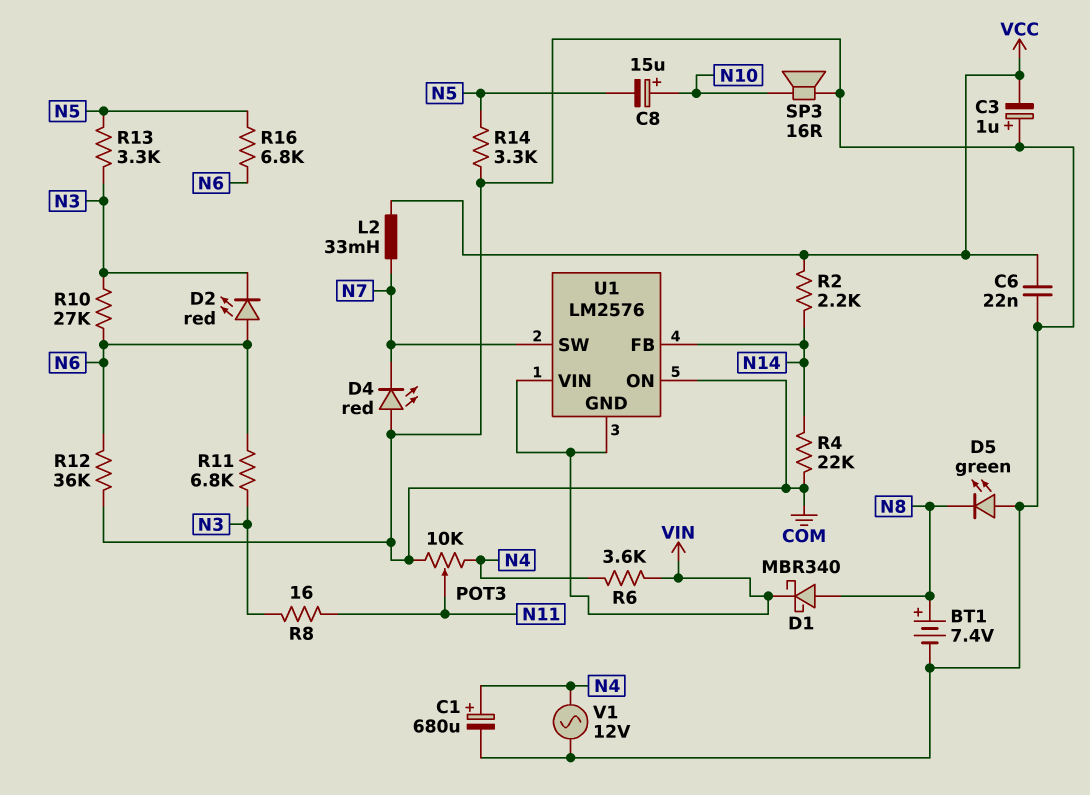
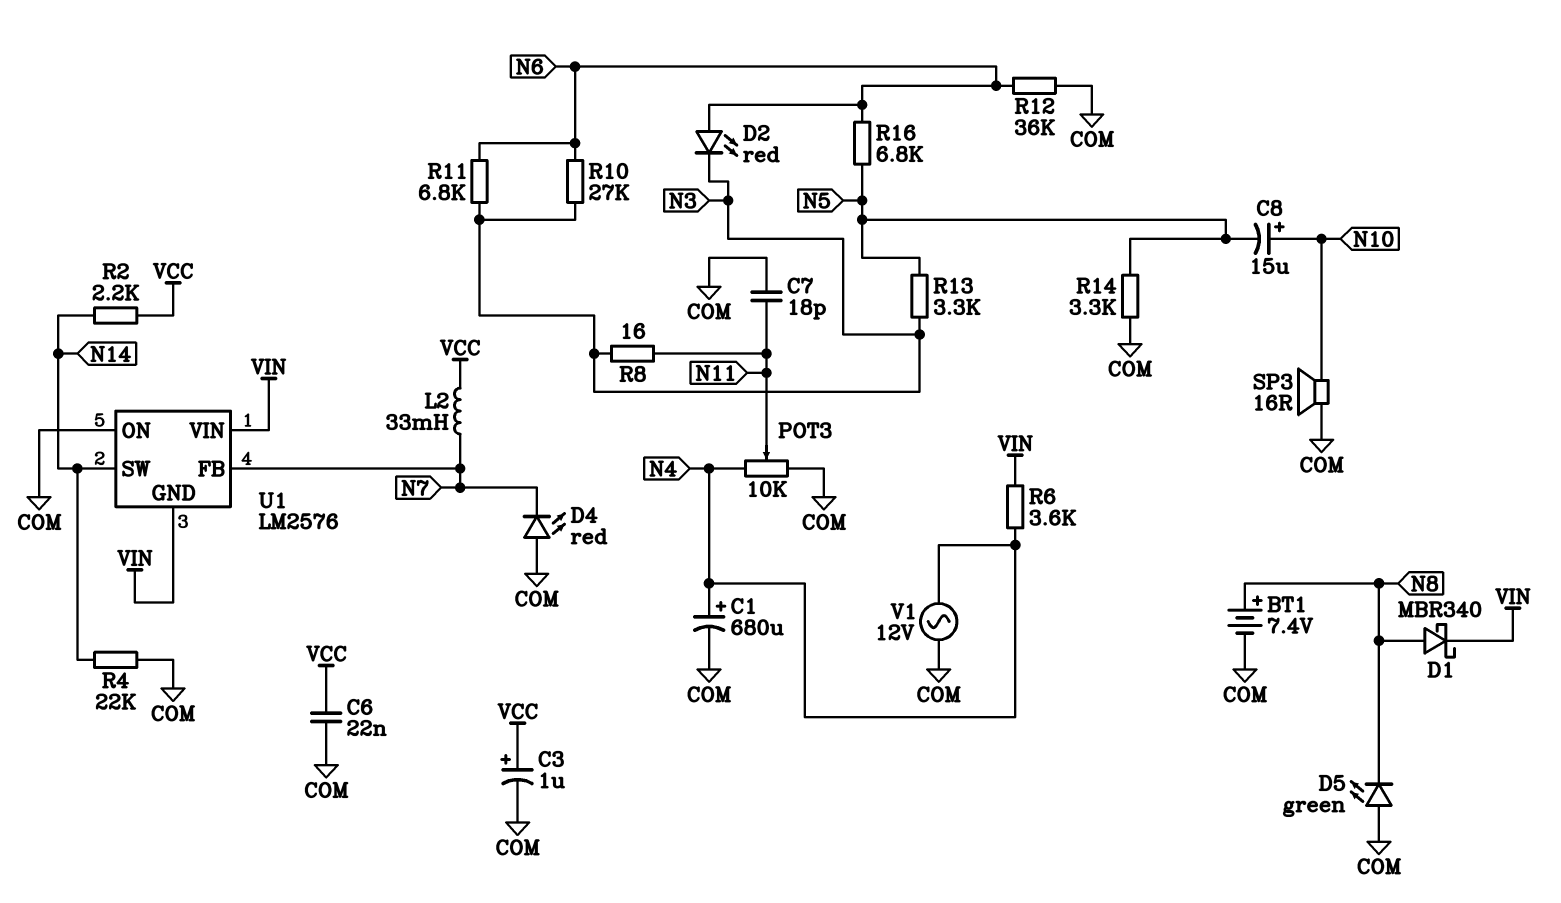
C3: 1uF (plus COM, minus VCC) -> 1uF (plus VCC, minus COM)
C7: none -> 18pF (COM, N11)
U1 pin FB: N14 -> N7
U1 pin SW: N7 -> N14

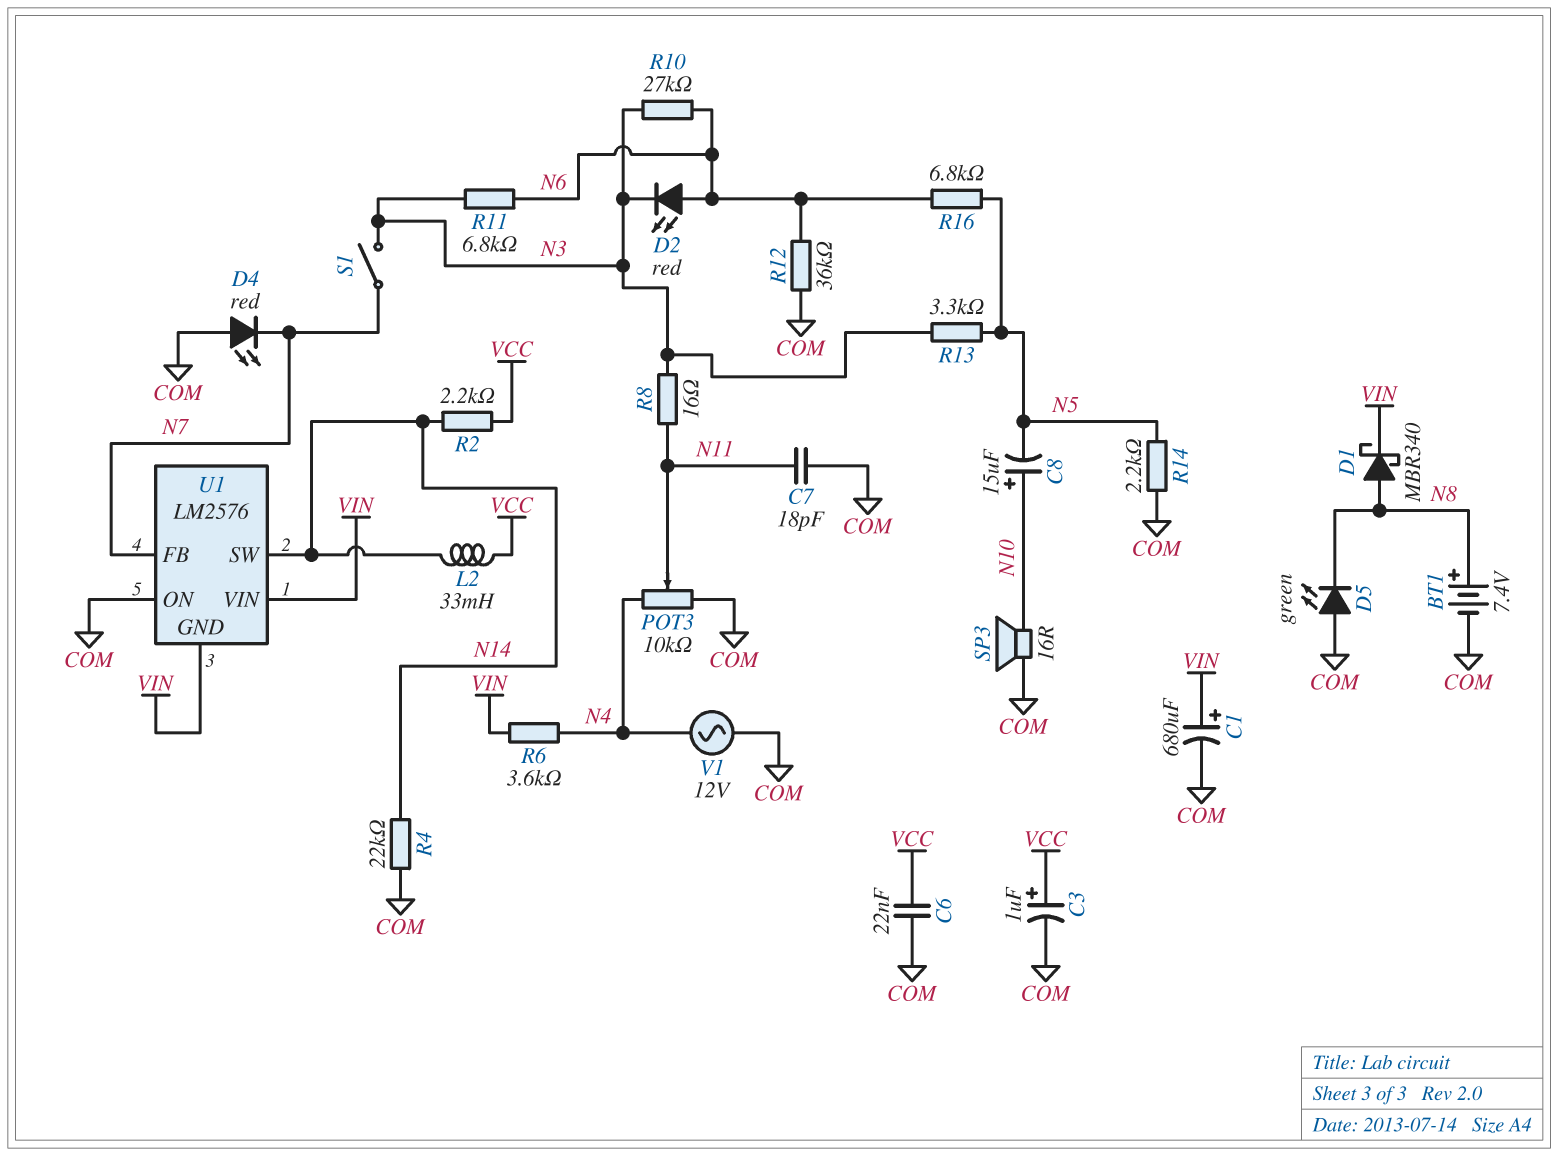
C1: 680uF (plus N4, minus COM) -> 680uF (plus VIN, minus COM)
L2: 33mH (N7, VCC) -> 33mH (N14, VCC)
R14: 3.3k (COM, N5) -> 2.2k (COM, N5)
S1: none -> switch (N3, N7)

